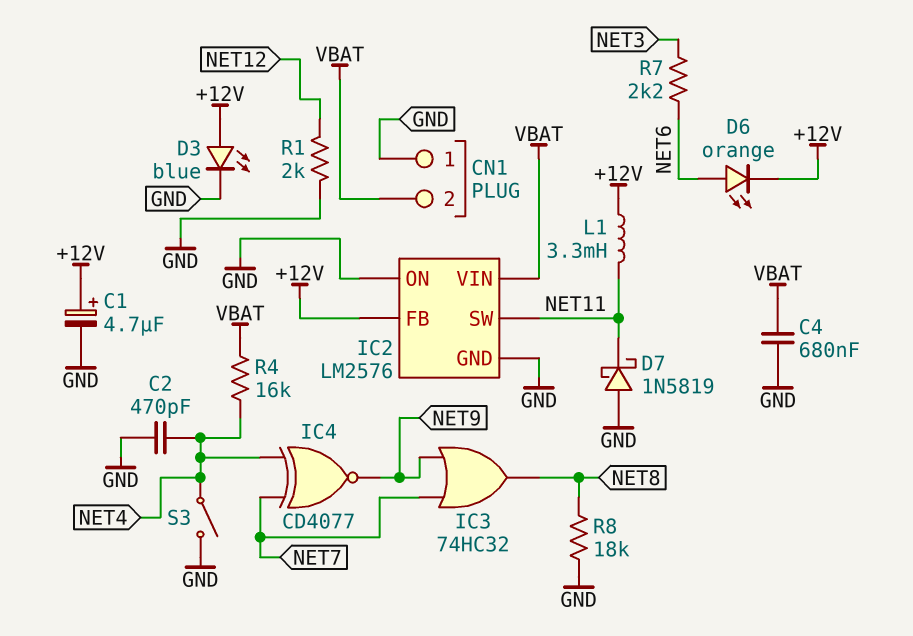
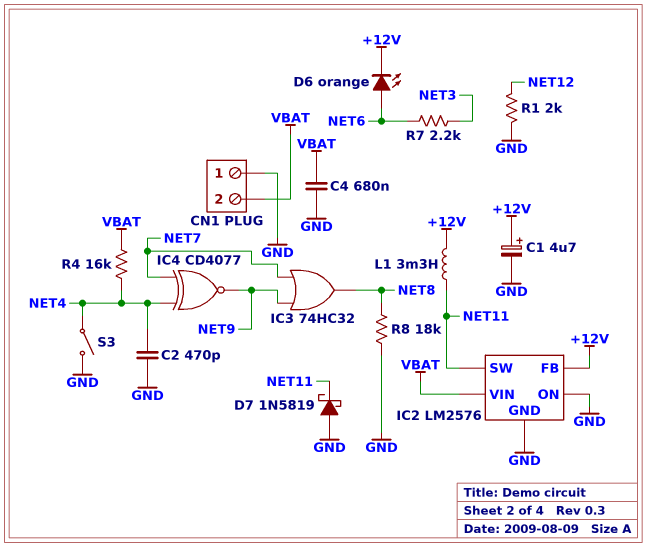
D3: LED blue (A +12V, K GND) -> none

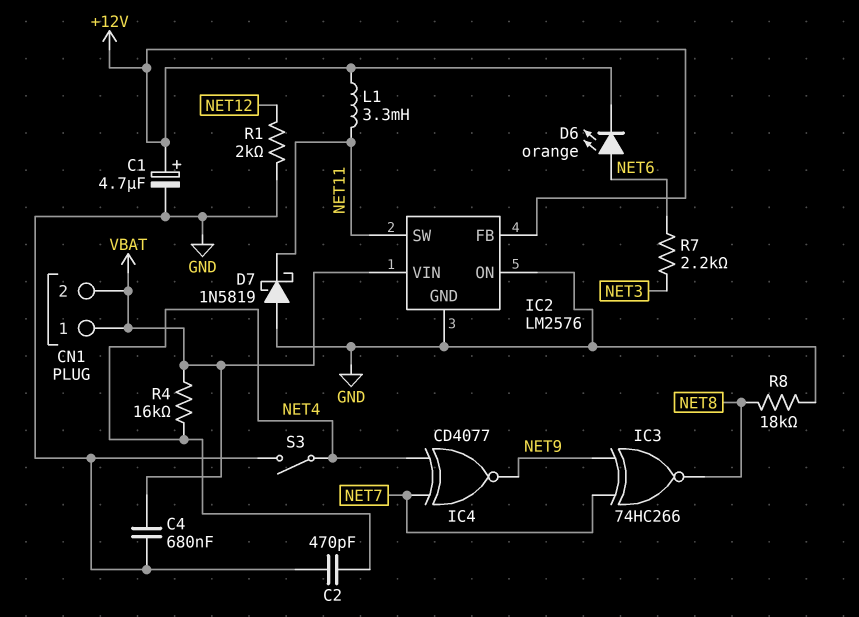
CN1 pin 1: GND -> VBAT
IC3: OR 74HC32 (in NET7, in NET9, out NET8) -> XNOR 74HC266 (in NET7, in NET9, out NET8)

